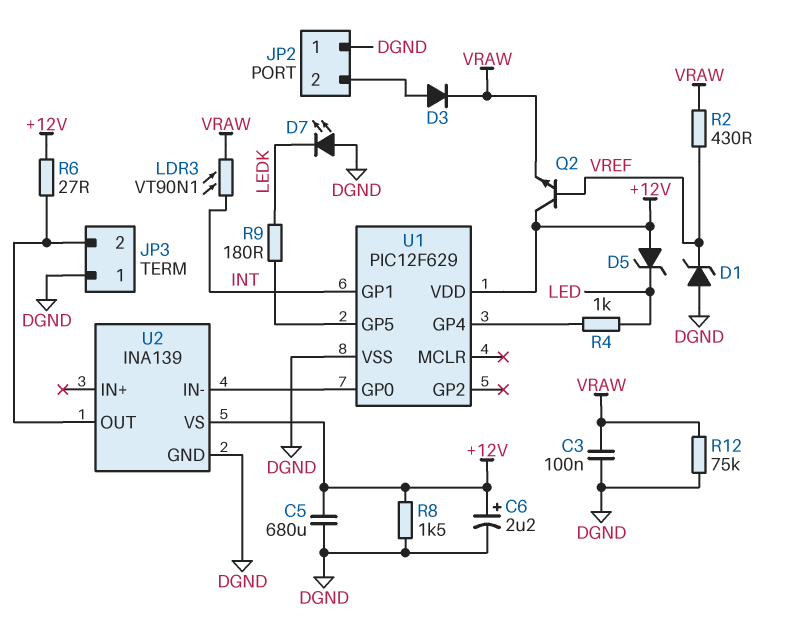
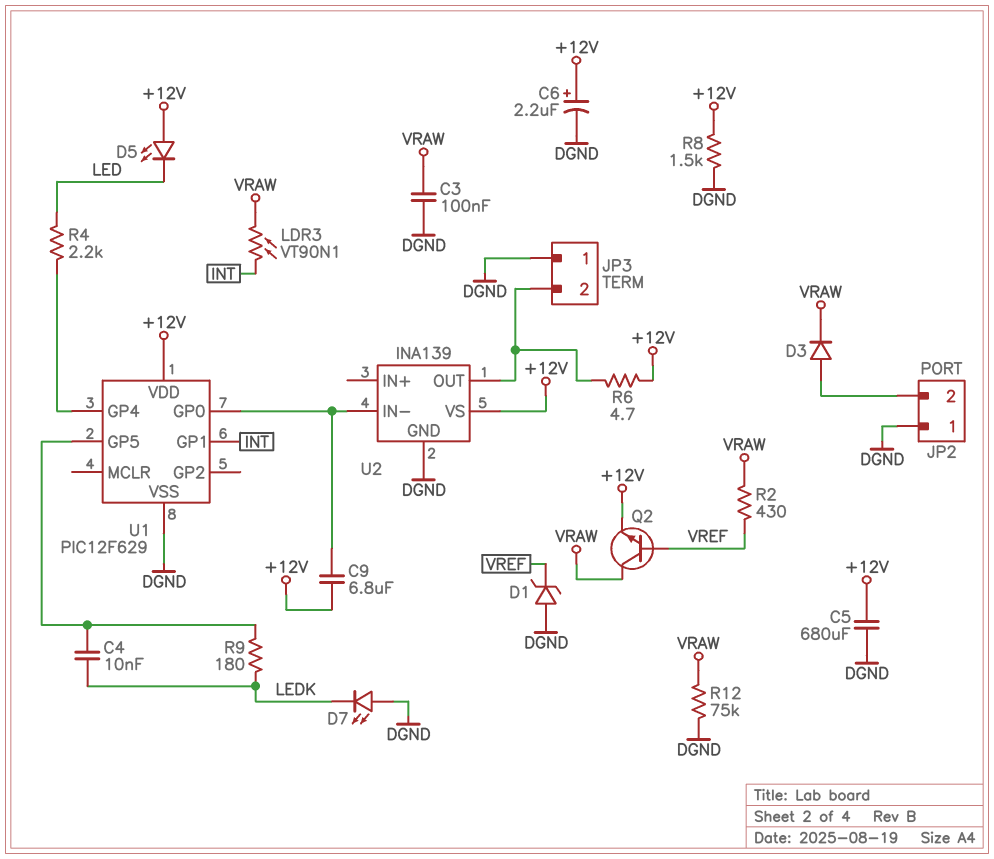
C4: none -> 10nF (LEDK, U1/GP5)
C9: none -> 6.8uF (+12V, U1/GP0)
D5: zener (A +12V, K LED) -> LED (A +12V, K LED)
Q2: NPN (B VREF, C +12V, E VRAW) -> NPN (B VREF, C VRAW, E +12V)
R4: 1k (LED, U1/GP4) -> 2.2k (LED, U1/GP4)
R6: 27 (+12V, JP3/2) -> 4.7 (+12V, JP3/2)

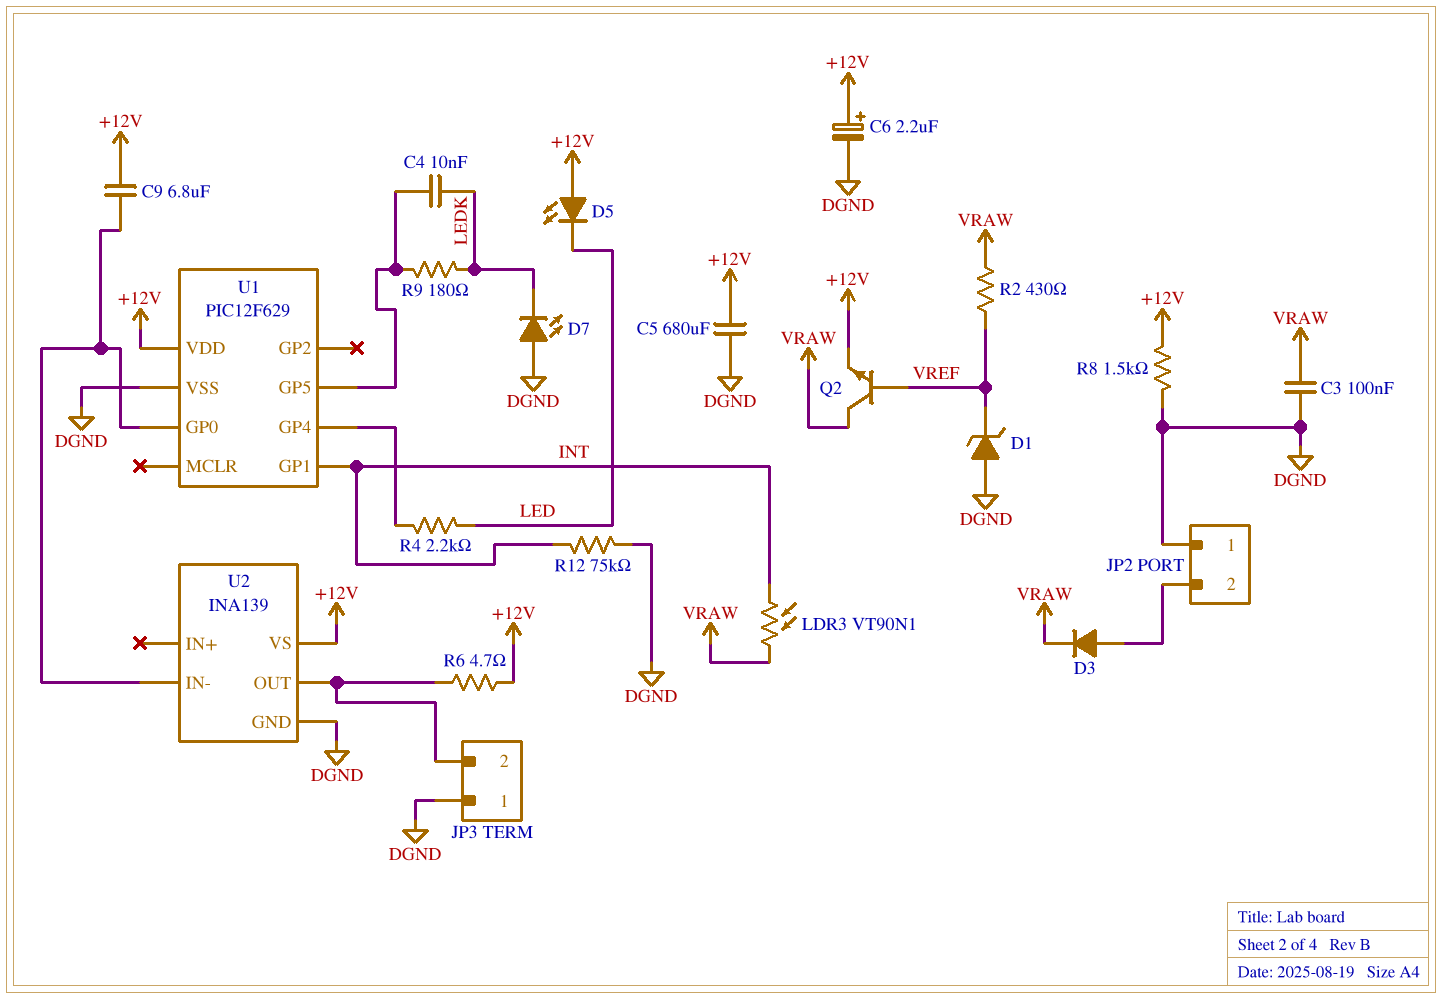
R12: 75k (DGND, VRAW) -> 75k (DGND, INT)

